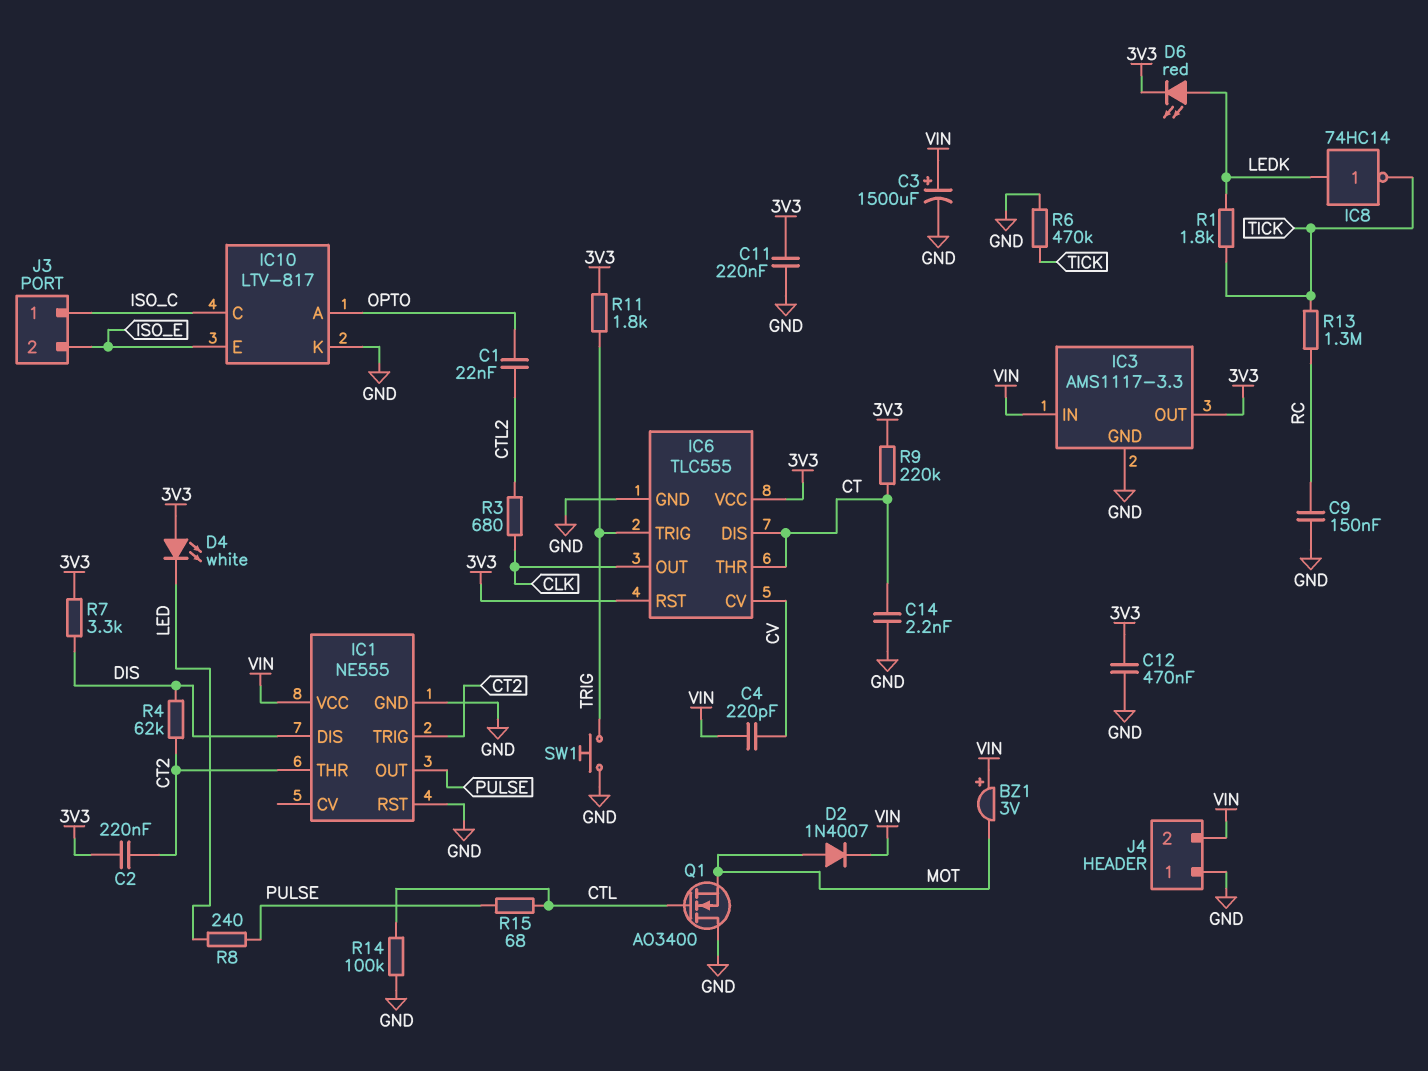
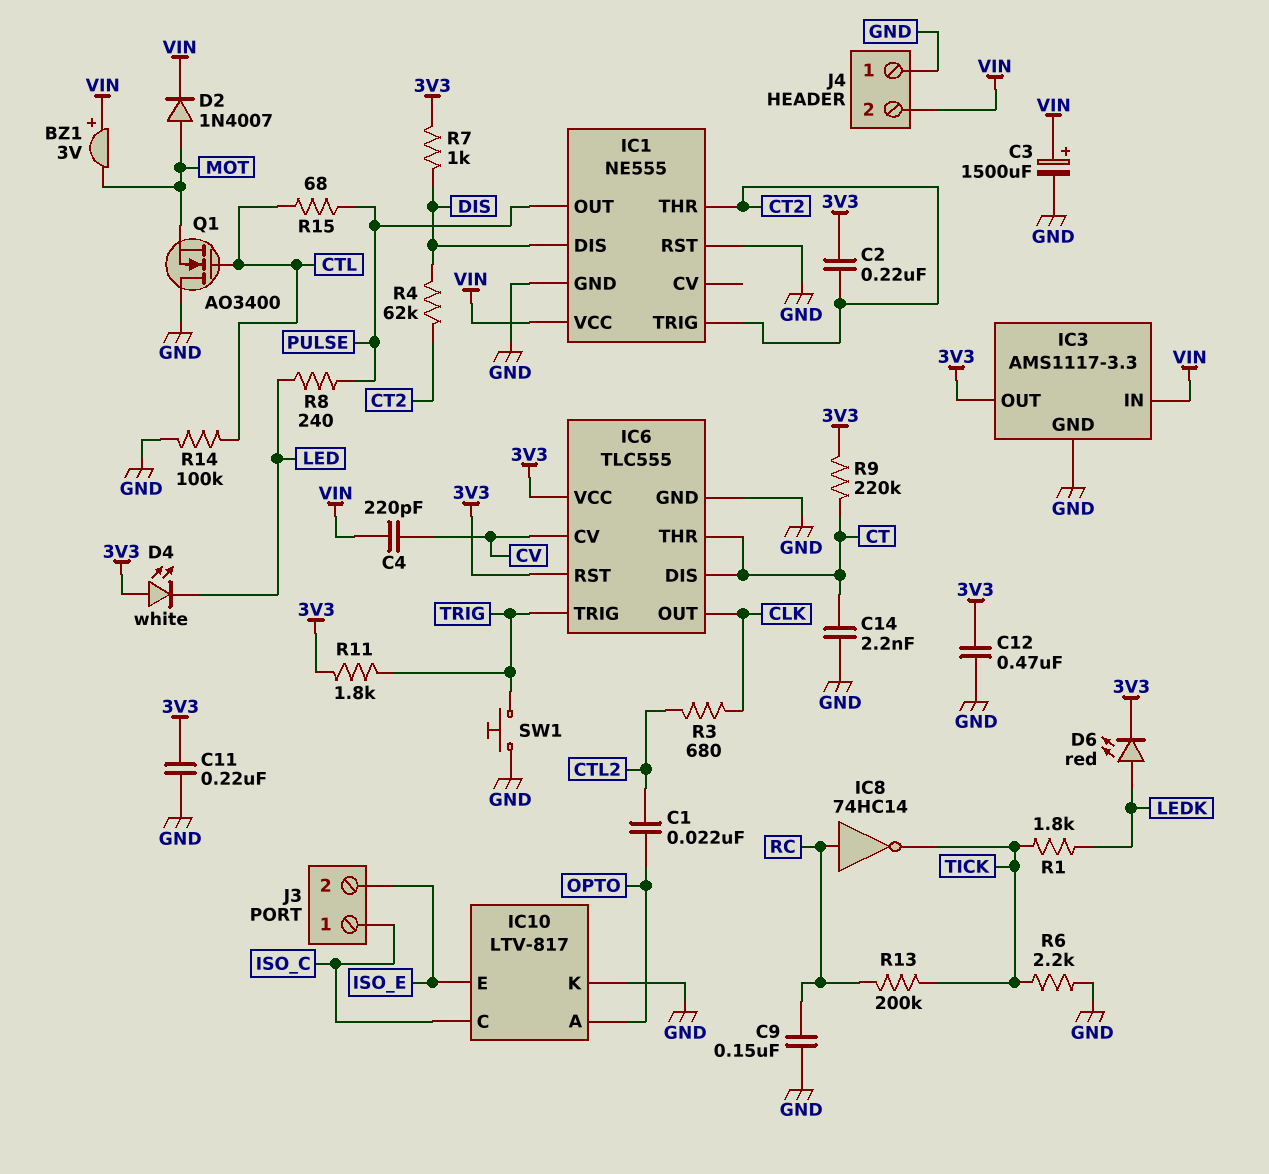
IC8: NOT 74HC14 (in LEDK, out TICK) -> NOT 74HC14 (in RC, out TICK)
R6: 470k (GND, TICK) -> 2.2k (GND, TICK)
R7: 3.3k (3V3, DIS) -> 1k (3V3, DIS)
R13: 1.3M (RC, TICK) -> 200k (RC, TICK)

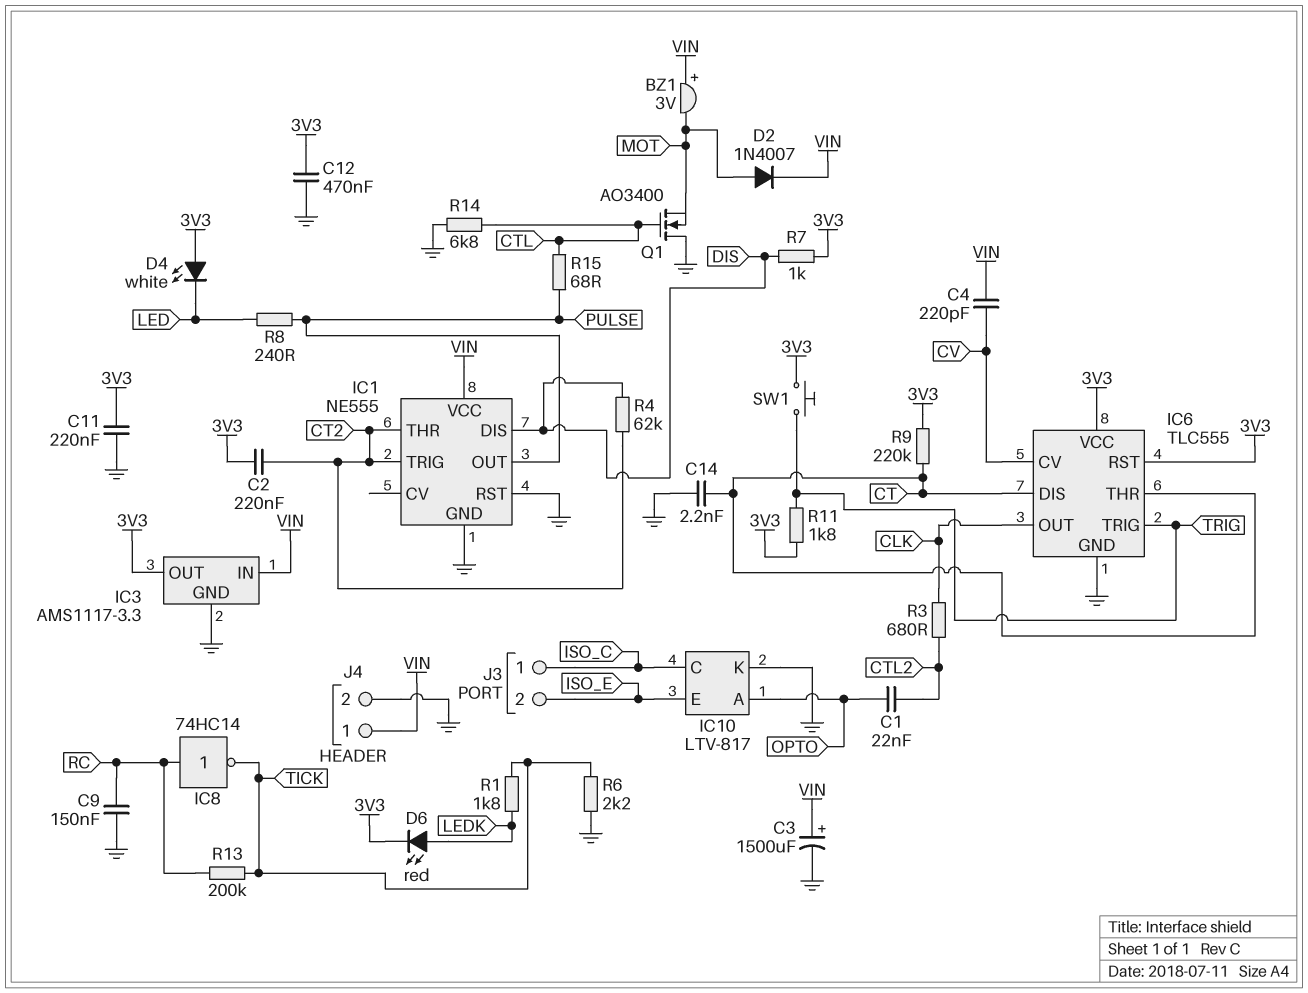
J4 pin 1: GND -> VIN
J4 pin 2: VIN -> GND
R14: 100k (CTL, GND) -> 6.8k (CTL, GND)
SW1: button (GND, TRIG) -> button (3V3, TRIG)

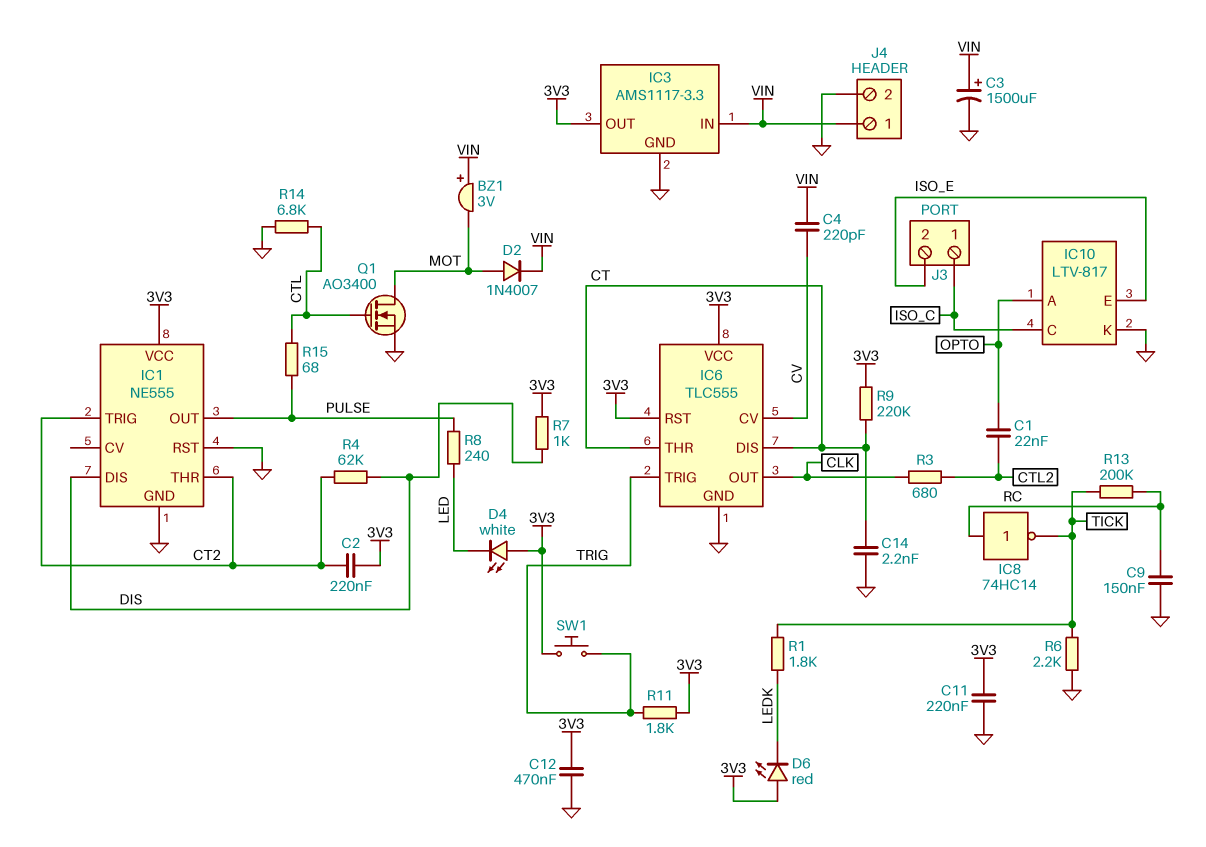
D6: LED red (A LEDK, K 3V3) -> LED red (A 3V3, K LEDK)
IC1 pin VCC: VIN -> 3V3
Q1: NMOS AO3400 (G CTL, D GND, S MOT) -> NMOS AO3400 (G CTL, D MOT, S GND)

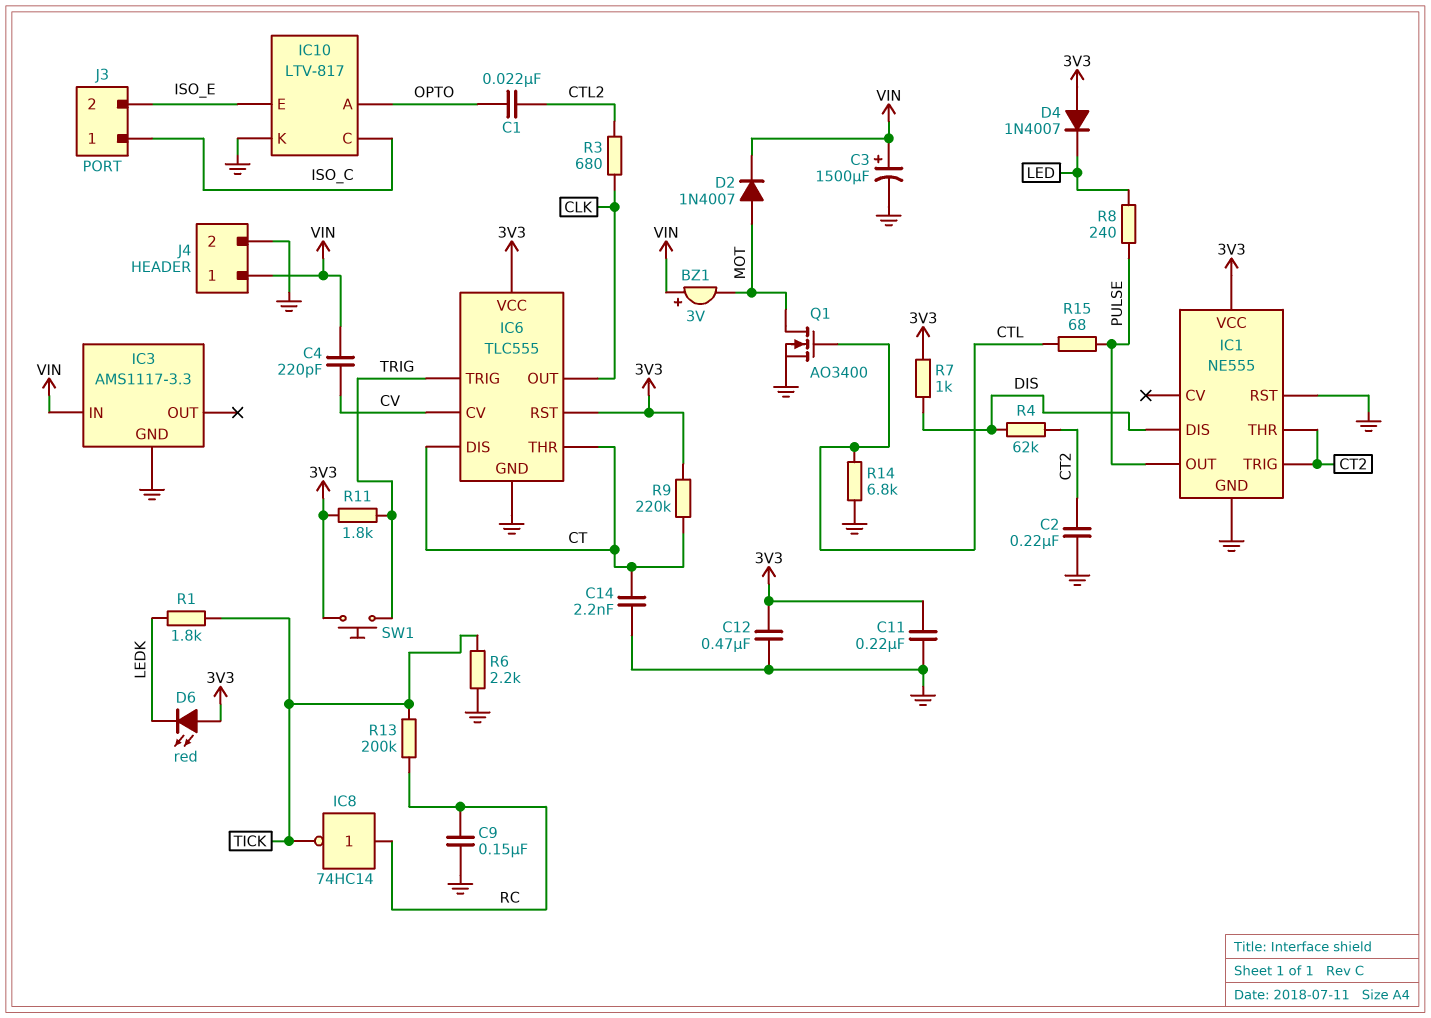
C2: 220nF (3V3, CT2) -> 220nF (CT2, GND)
D4: LED white (A 3V3, K LED) -> diode 1N4007 (A 3V3, K LED)
IC3 pin OUT: 3V3 -> none

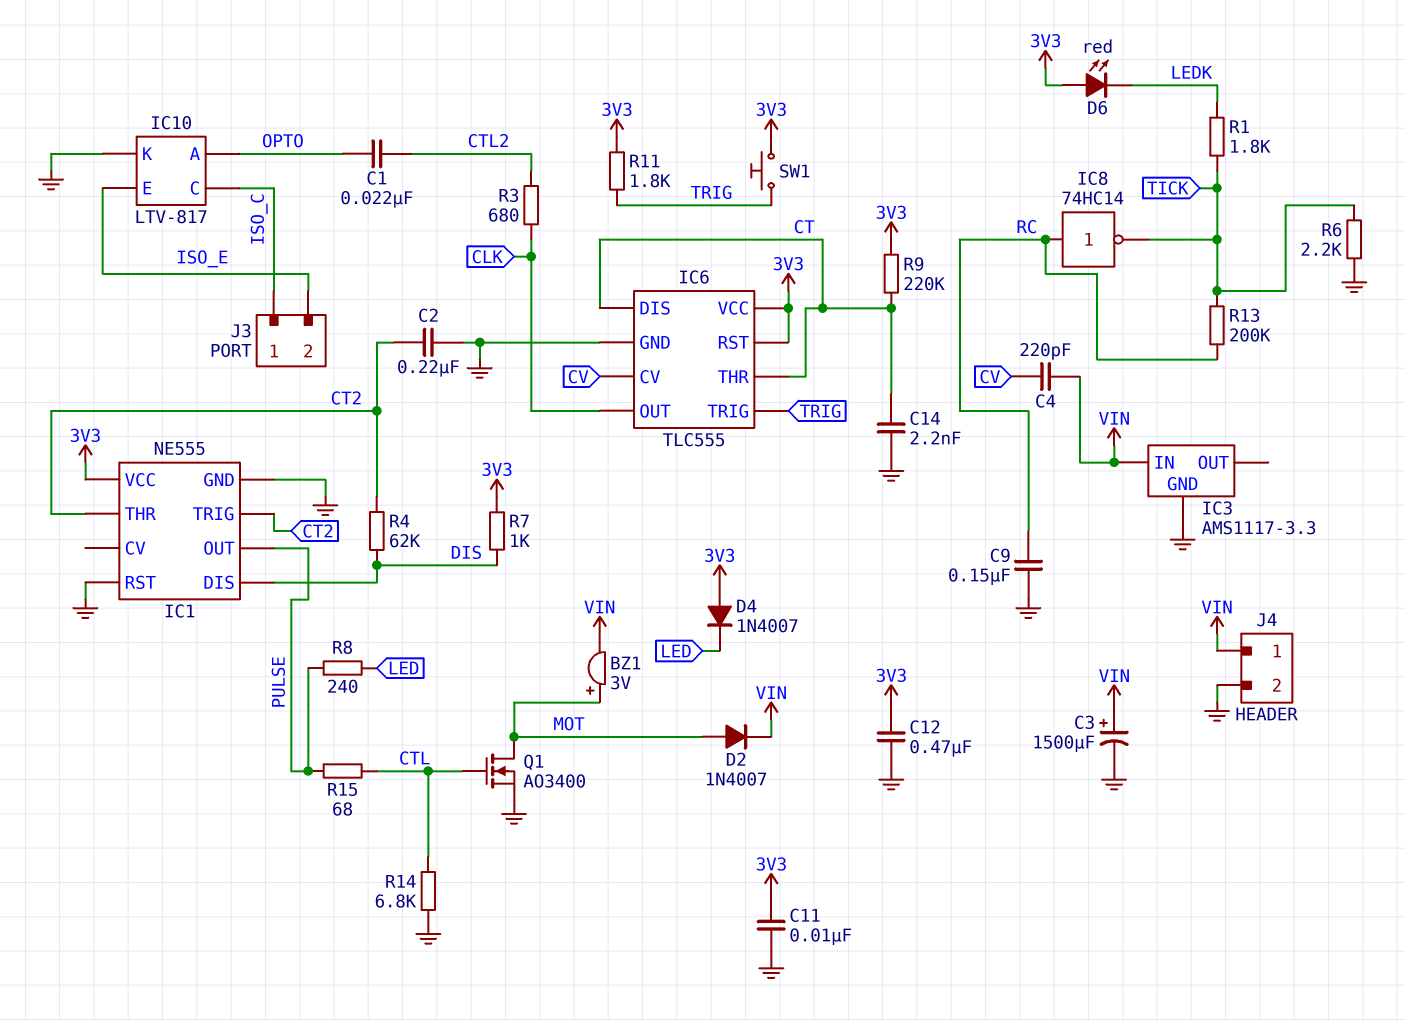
BZ1: buzzer 3V (plus VIN, minus MOT) -> buzzer 3V (plus MOT, minus VIN)
C11: 220nF (3V3, GND) -> 10nF (3V3, GND)

